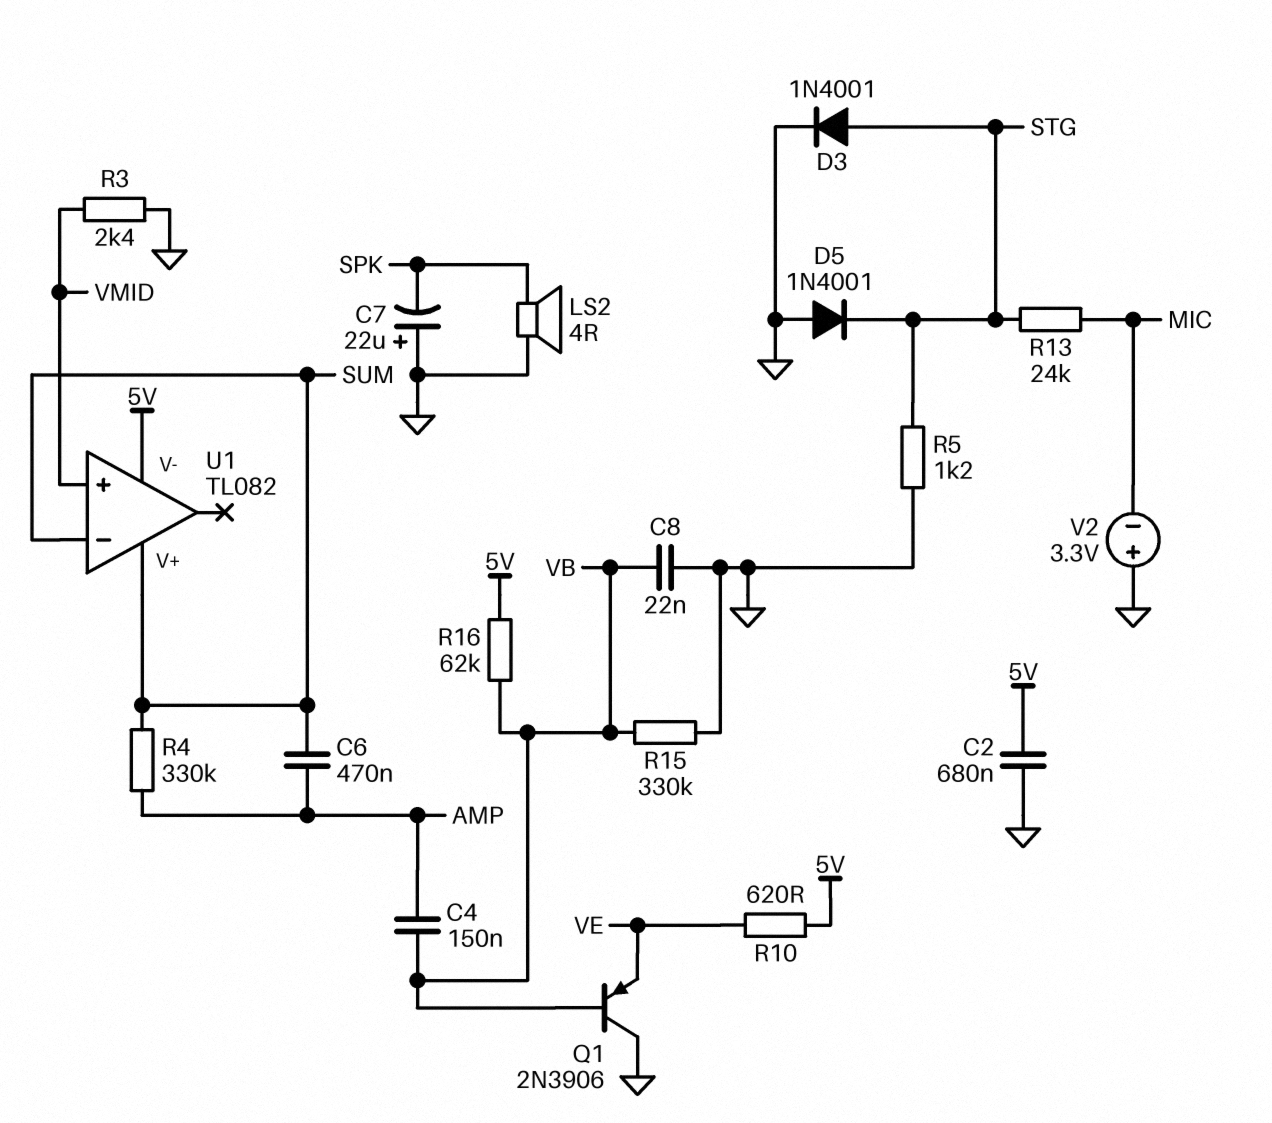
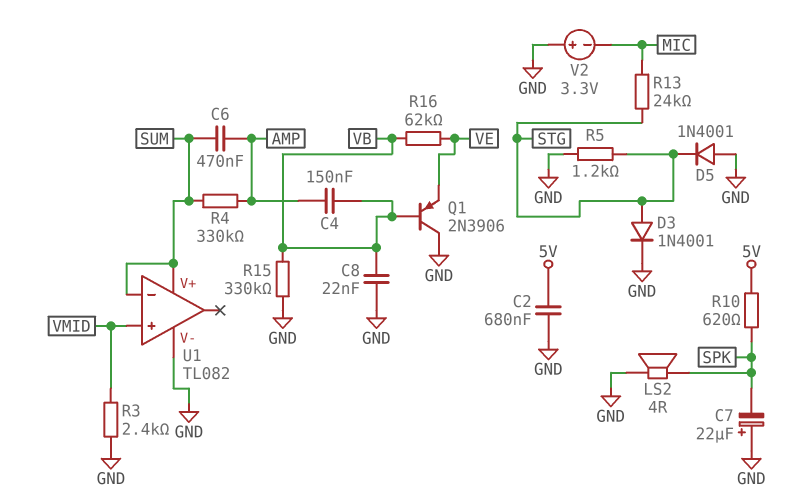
R10: 620 (5V, VE) -> 620 (5V, SPK)
R16: 62k (5V, VB) -> 62k (VB, VE)
U1 pin V-: 5V -> GND

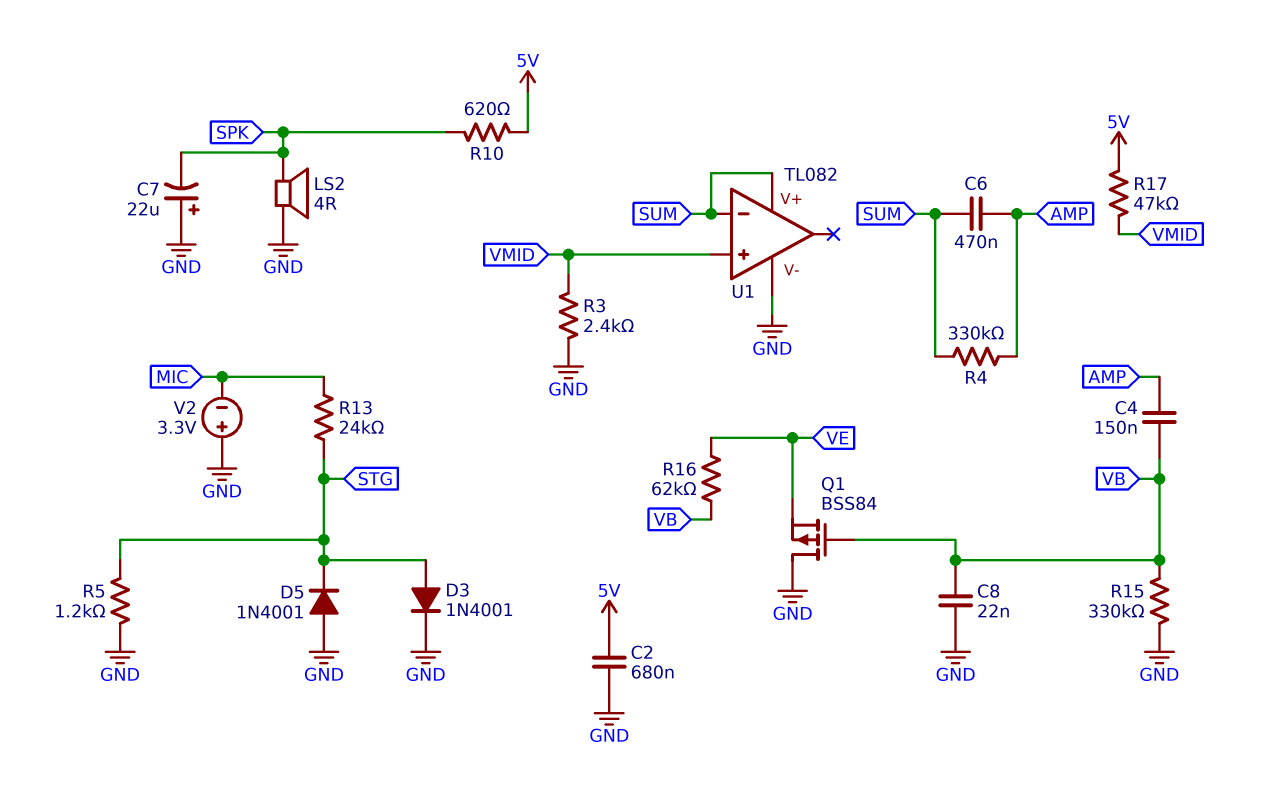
Q1: PNP 2N3906 (B VB, C GND, E VE) -> PMOS BSS84 (G VB, D GND, S VE)
R17: none -> 47k (5V, VMID)

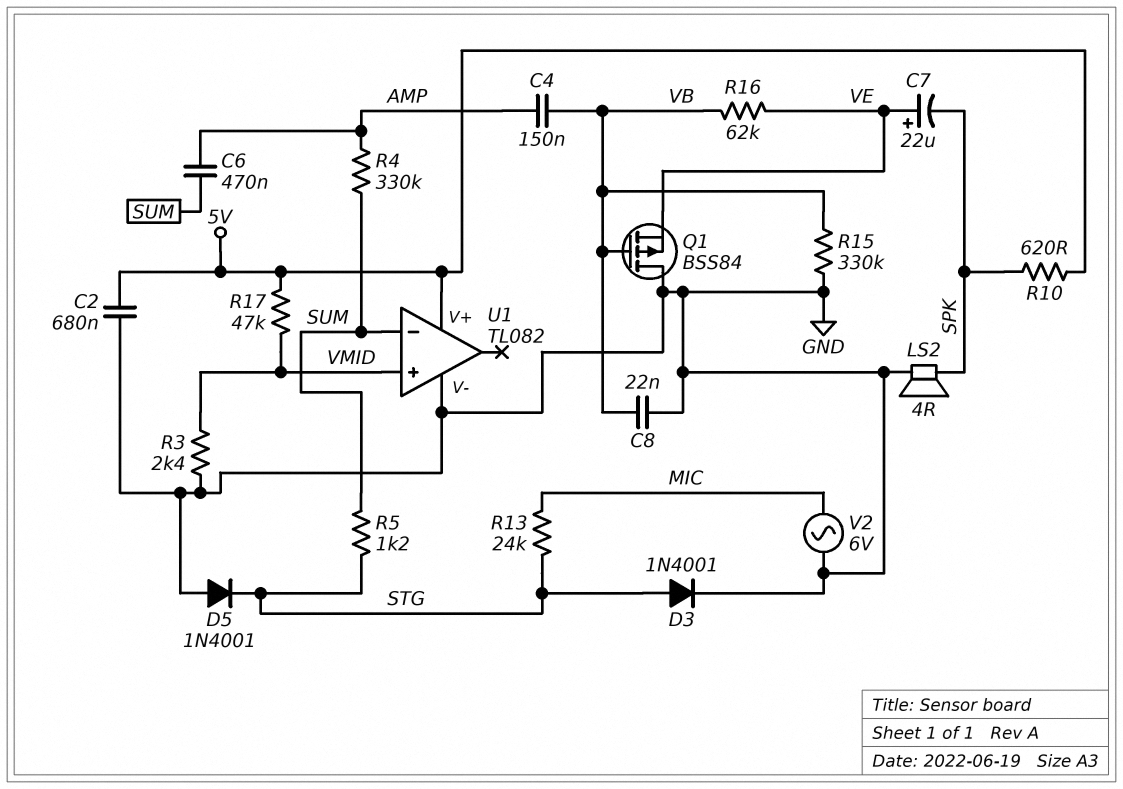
C7: 22uF (plus GND, minus SPK) -> 22uF (plus VE, minus SPK)
R5: 1.2k (GND, STG) -> 1.2k (STG, SUM)
U1 pin V+: SUM -> 5V
V2: 3.3V (plus GND, minus MIC) -> AC 6V (GND, MIC)

